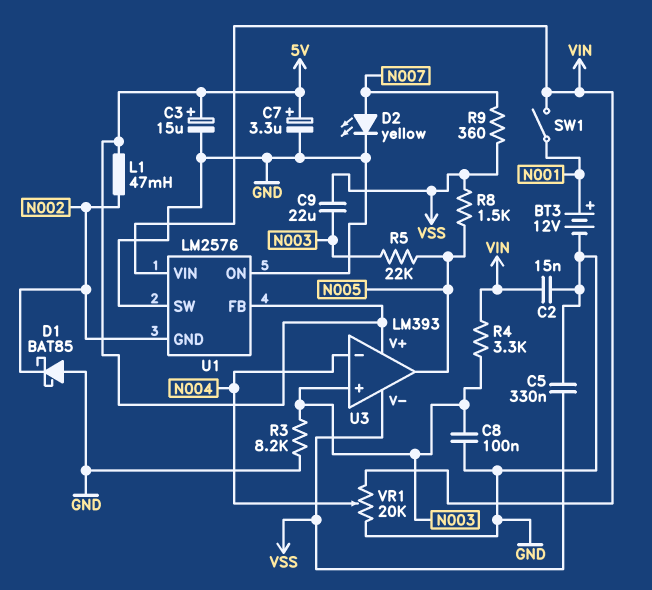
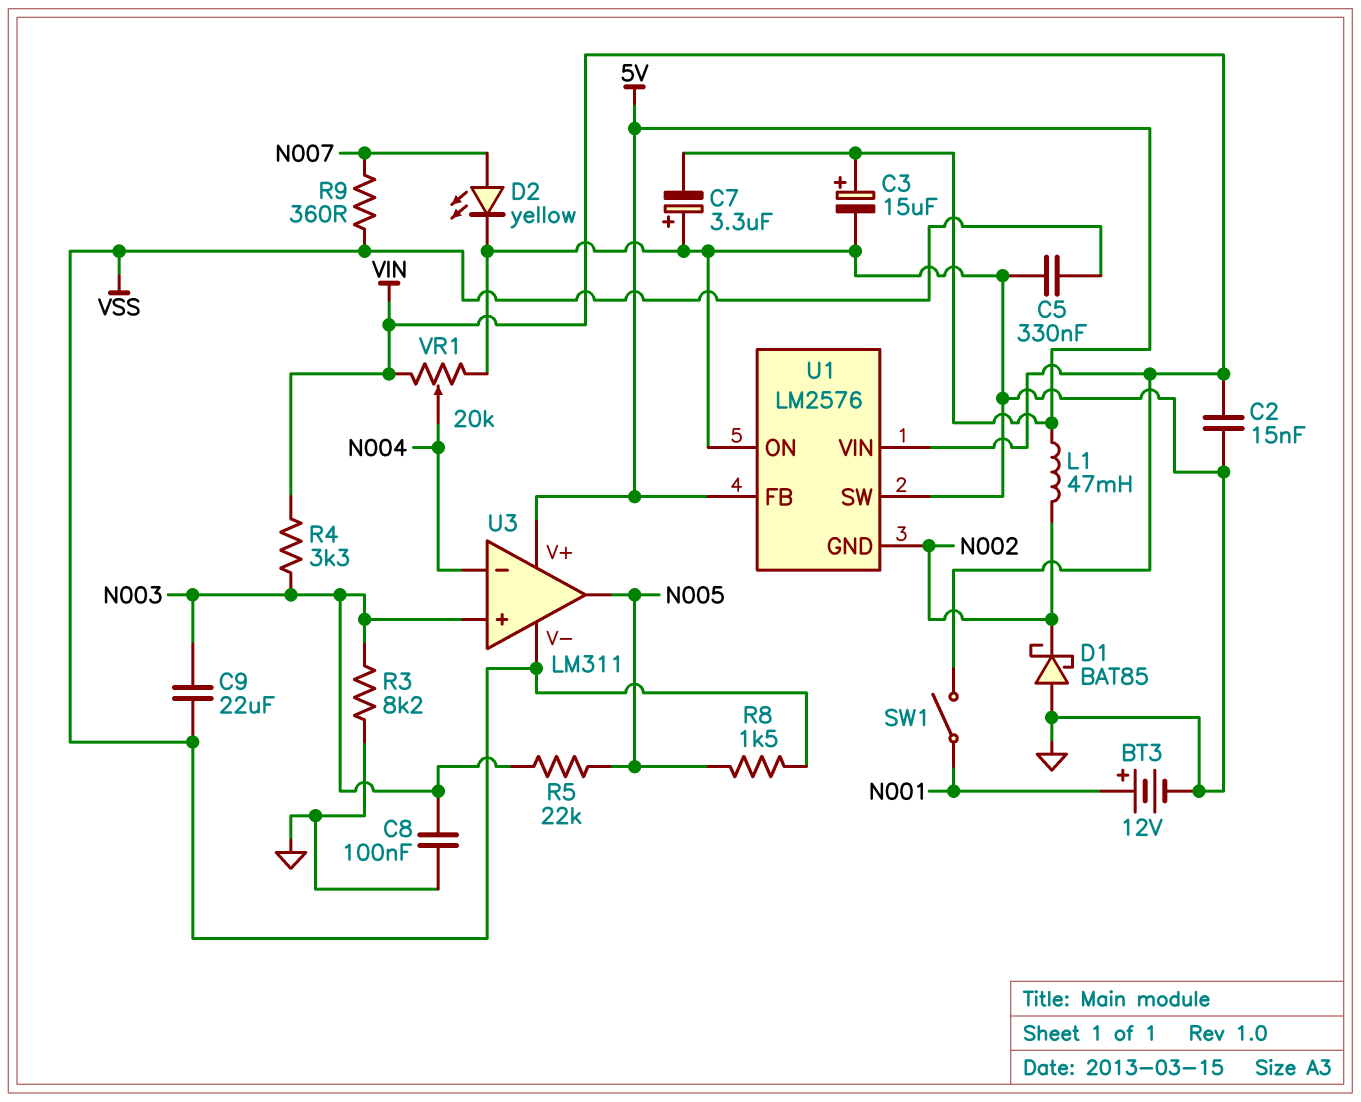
C7: 3.3uF (plus 5V, minus GND) -> 3.3uF (plus GND, minus 5V)
U3: LM393 -> LM311

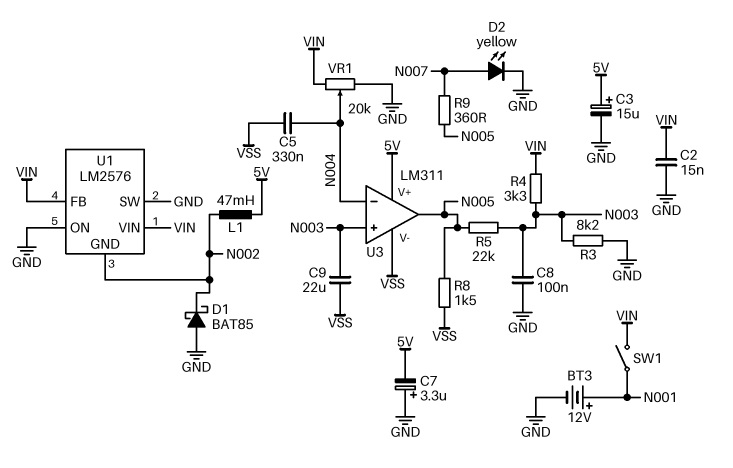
C5: 330nF (GND, VSS) -> 330nF (N004, VSS)
R9: 360 (N007, VSS) -> 360 (N005, N007)
U1 pin FB: 5V -> VIN

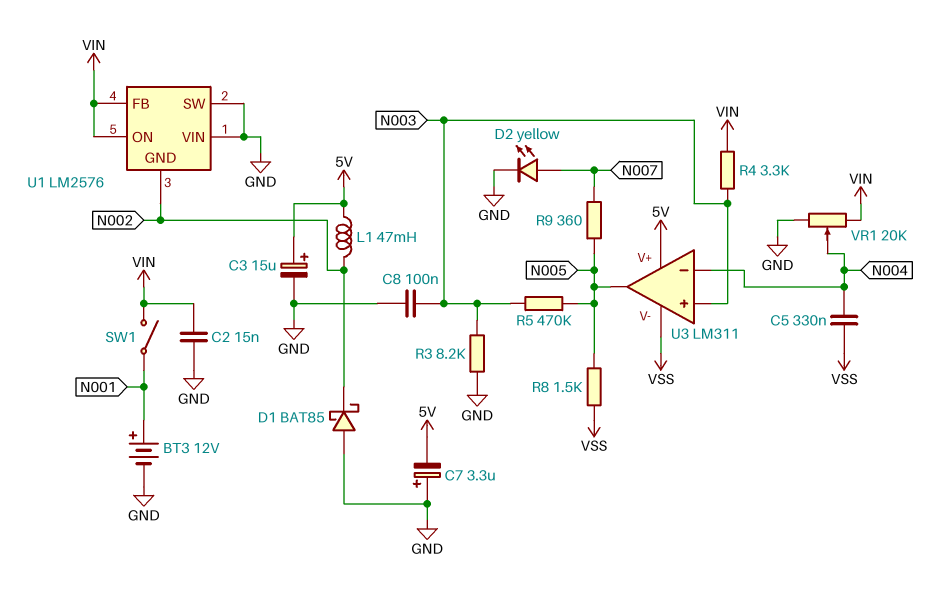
C9: 22uF (N003, VSS) -> none
R5: 22k (N003, N005) -> 470k (N003, N005)
U1 pin ON: GND -> VIN
U1 pin VIN: VIN -> GND

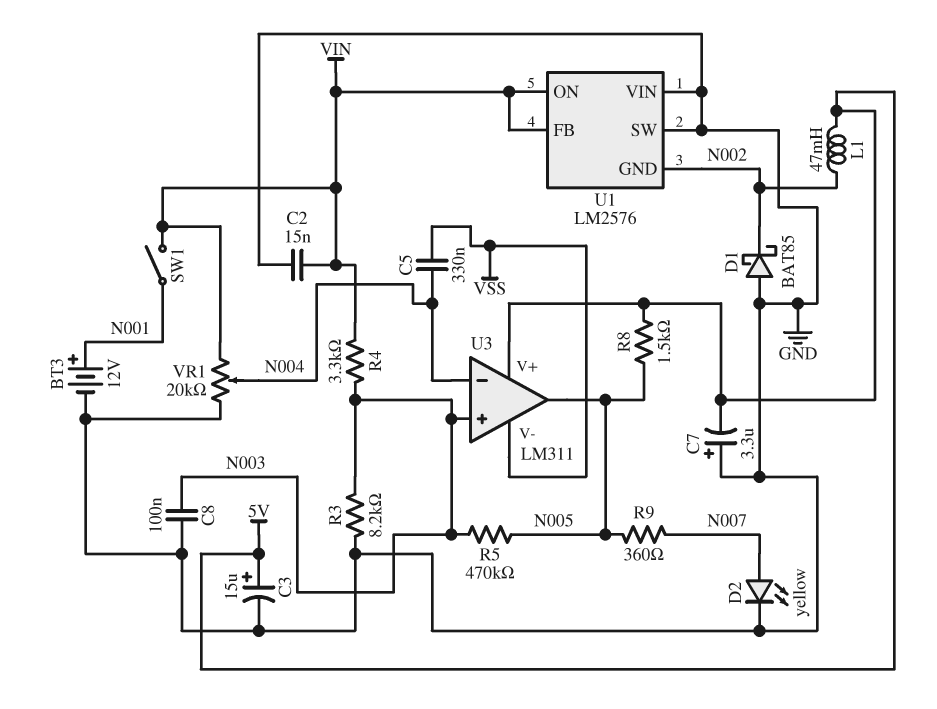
R8: 1.5k (N005, VSS) -> 1.5k (5V, N005)

